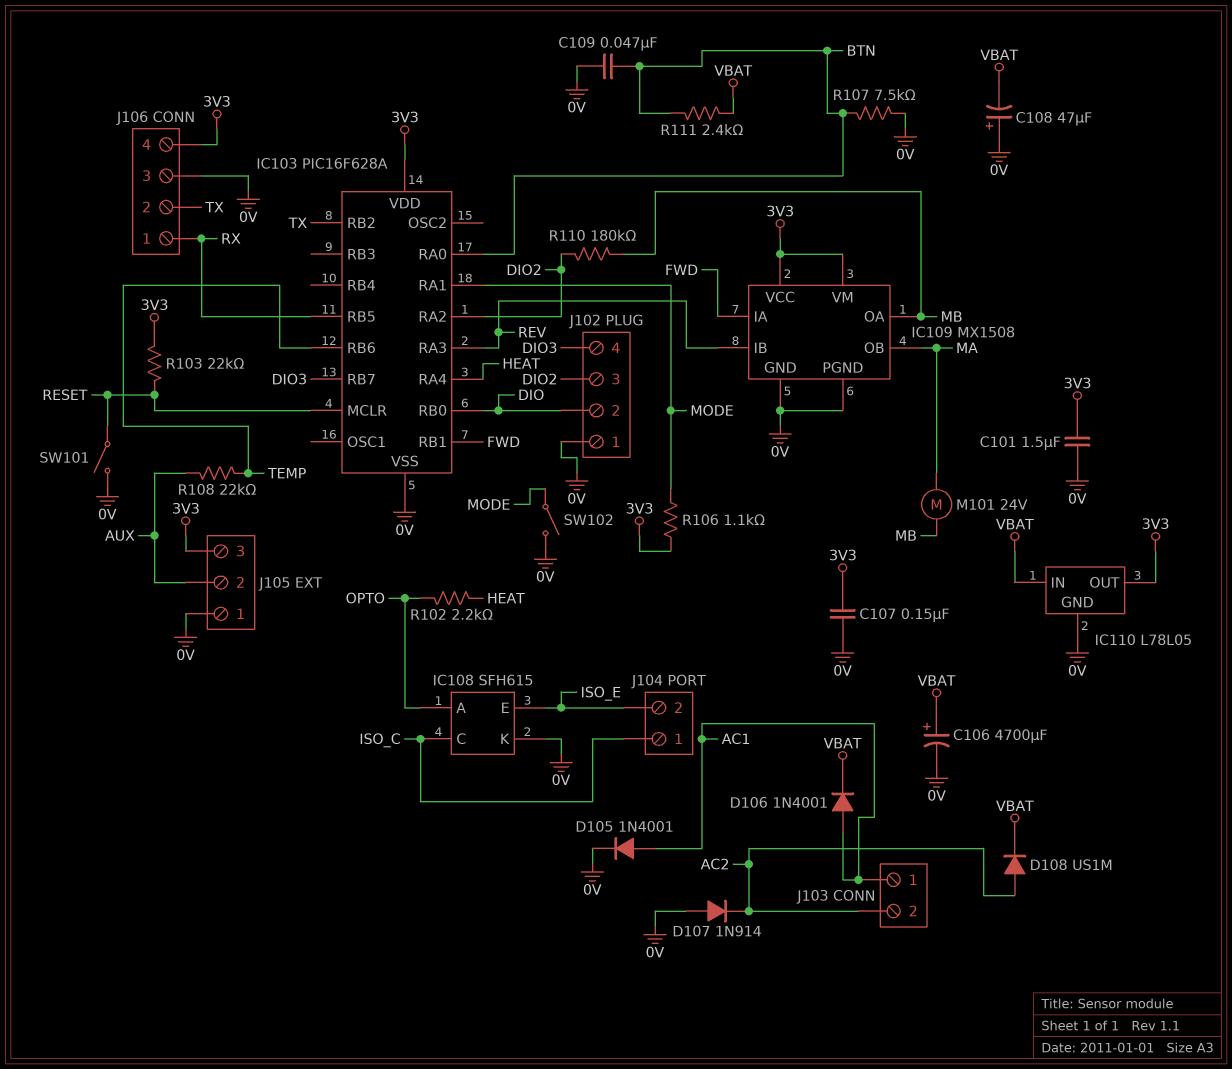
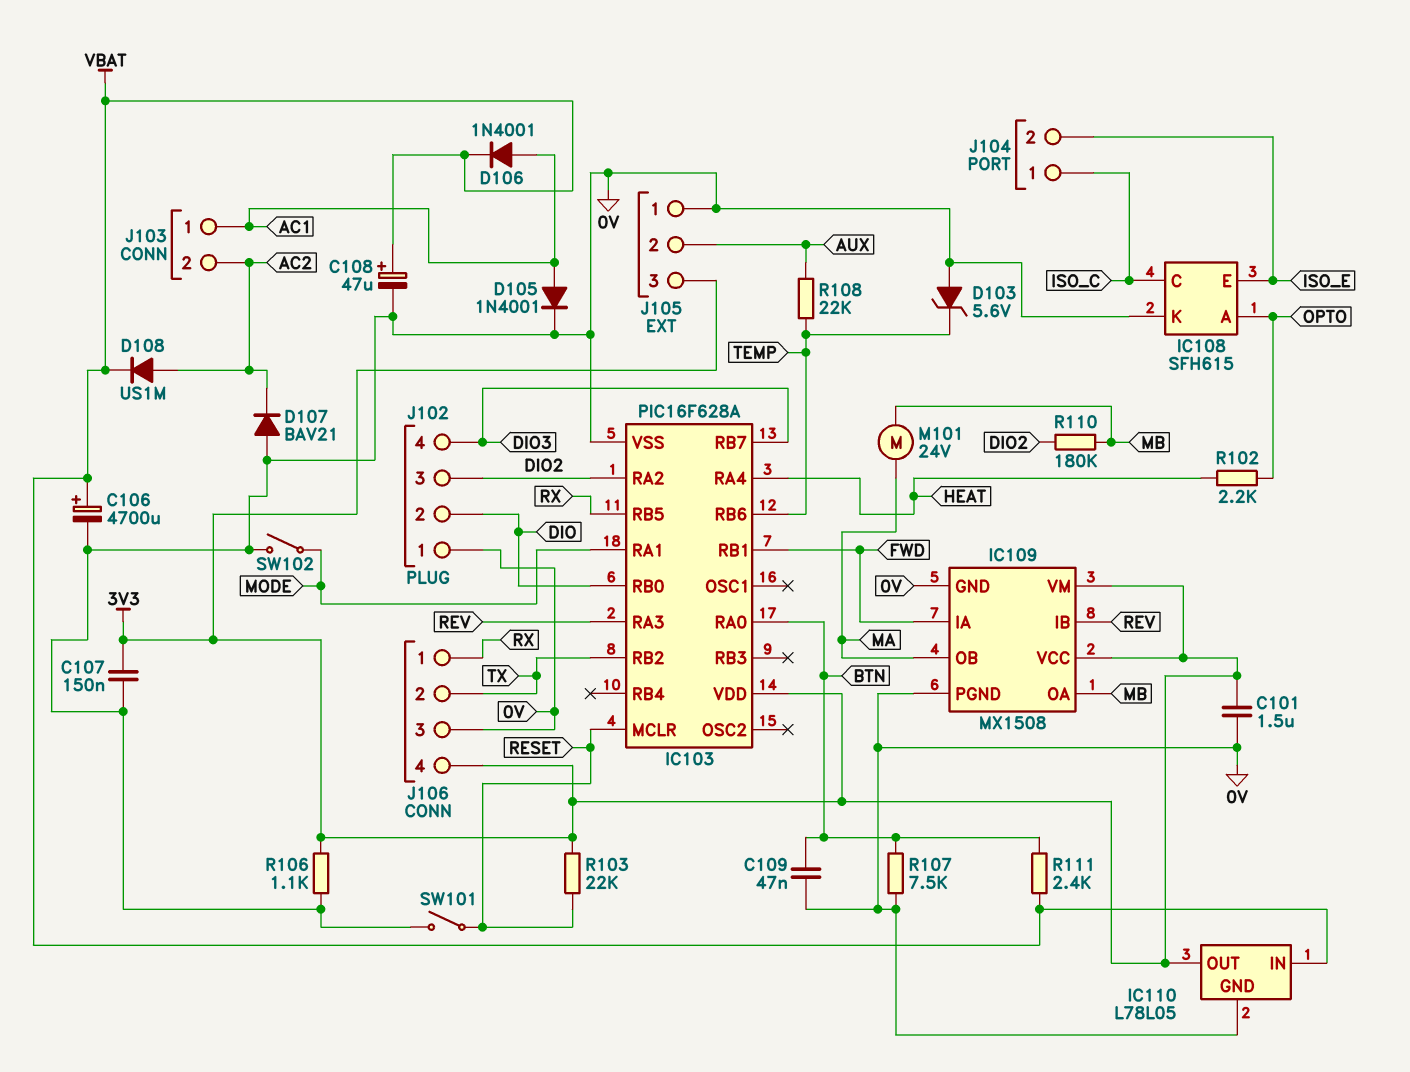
C108: 47uF (plus 0V, minus VBAT) -> 47uF (plus VBAT, minus 0V)
D103: none -> zener 5.6V (A 0V, K TEMP)
D107: diode 1N914 (A 0V, K AC2) -> diode BAV21 (A 0V, K AC2)
R106: 1.1k (3V3, MODE) -> 1.1k (0V, 3V3)

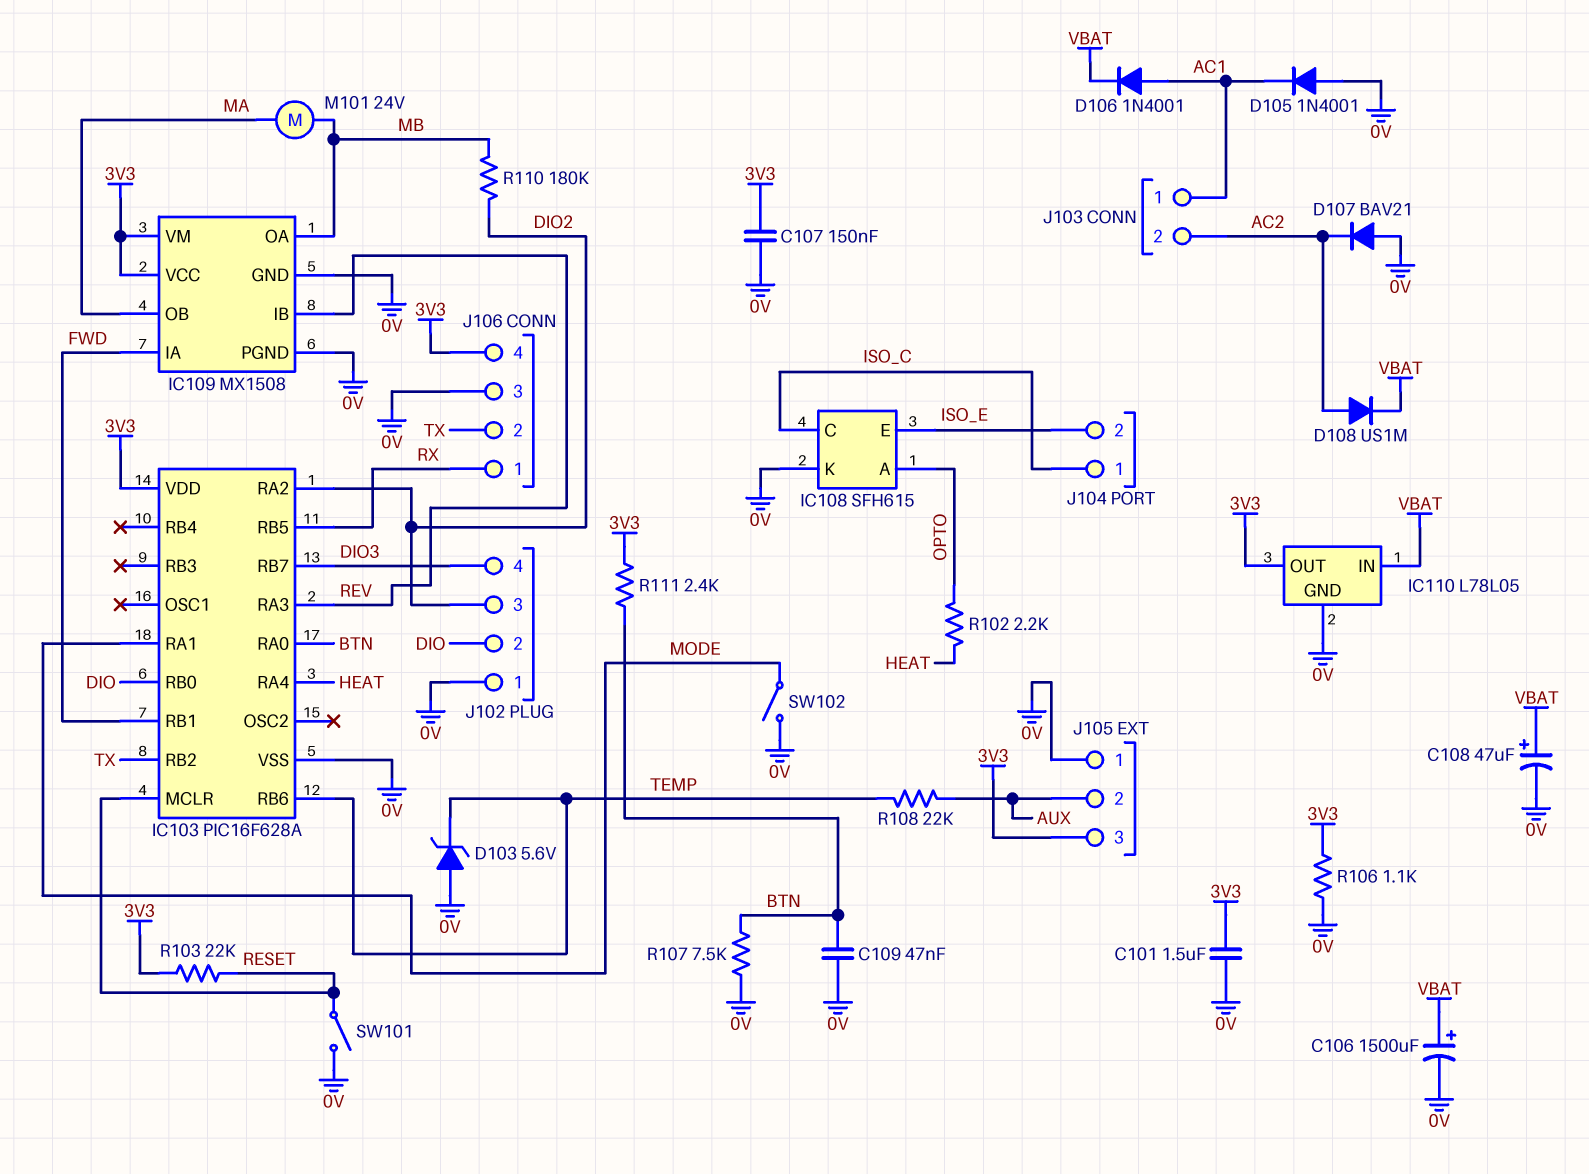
C106: 4700uF (plus VBAT, minus 0V) -> 1500uF (plus VBAT, minus 0V)
D105: diode 1N4001 (A AC1, K 0V) -> diode 1N4001 (A 0V, K AC1)
R111: 2.4k (BTN, VBAT) -> 2.4k (3V3, BTN)

